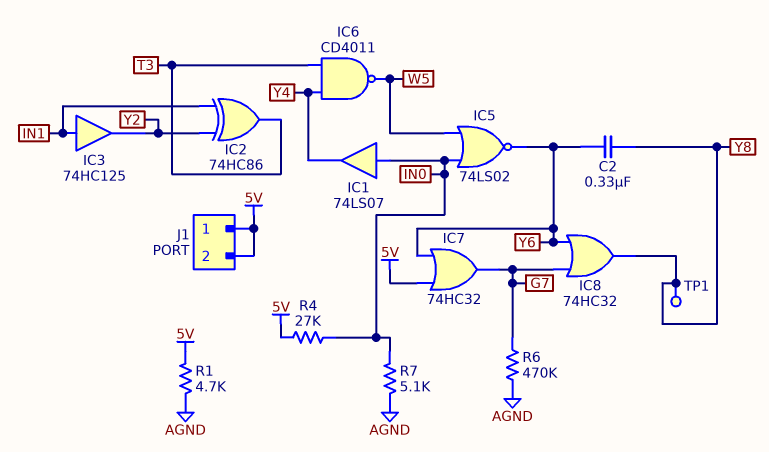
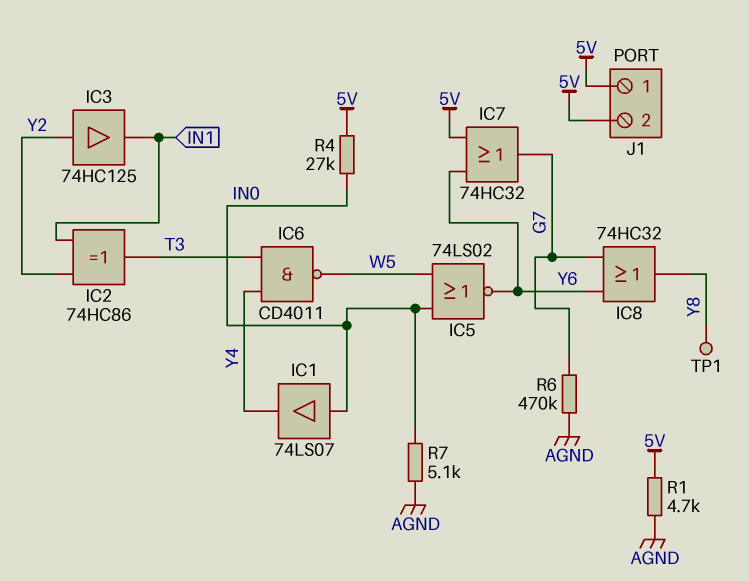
C2: 330nF (Y6, Y8) -> none
IC3: buffer 74HC125 (in IN1, out Y2) -> buffer 74HC125 (in Y2, out IN1)

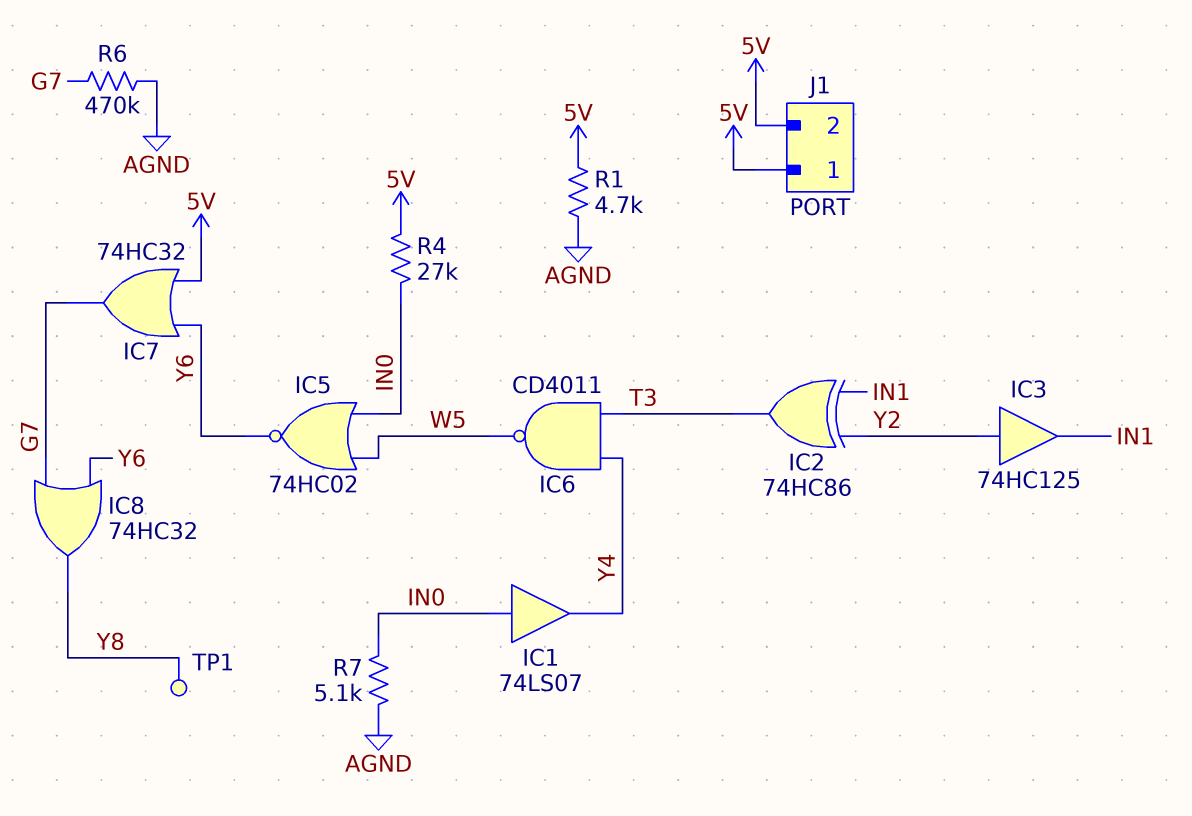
IC5: NOR 74LS02 (in IN0, in W5, out Y6) -> NOR 74HC02 (in IN0, in W5, out Y6)

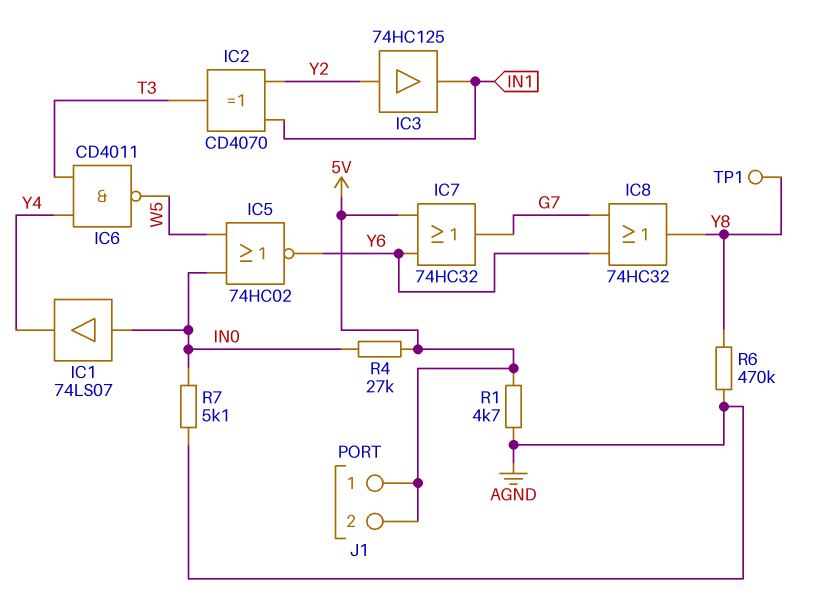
IC2: XOR 74HC86 (in IN1, in Y2, out T3) -> XOR CD4070 (in IN1, in Y2, out T3)
R6: 470k (AGND, G7) -> 470k (AGND, Y8)

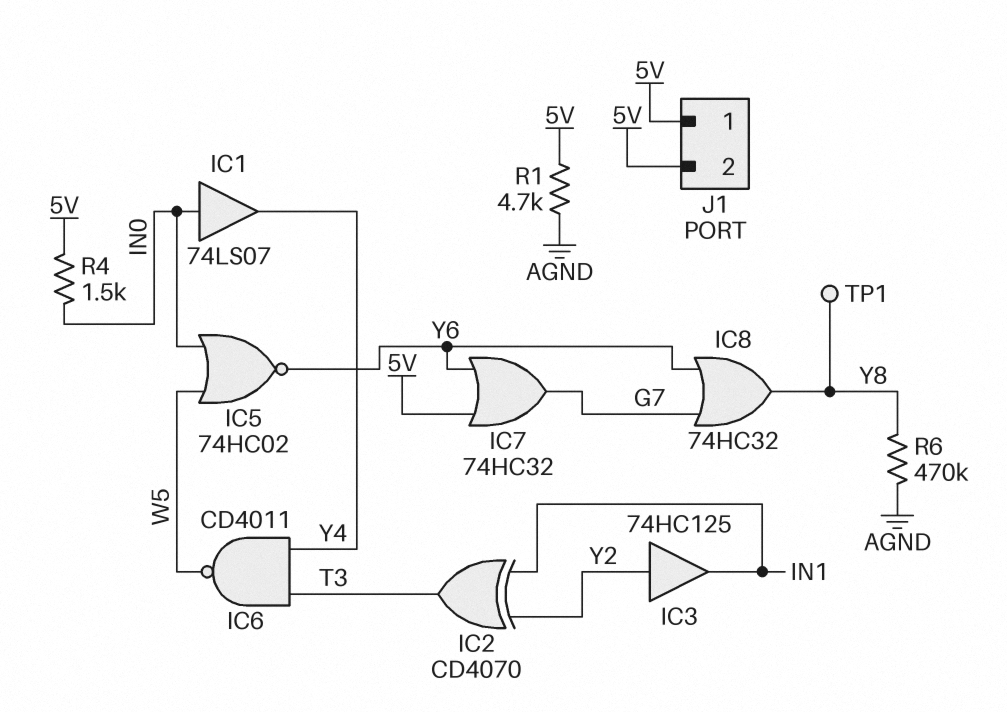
R4: 27k (5V, IN0) -> 1.5k (5V, IN0)
R7: 5.1k (AGND, IN0) -> none

